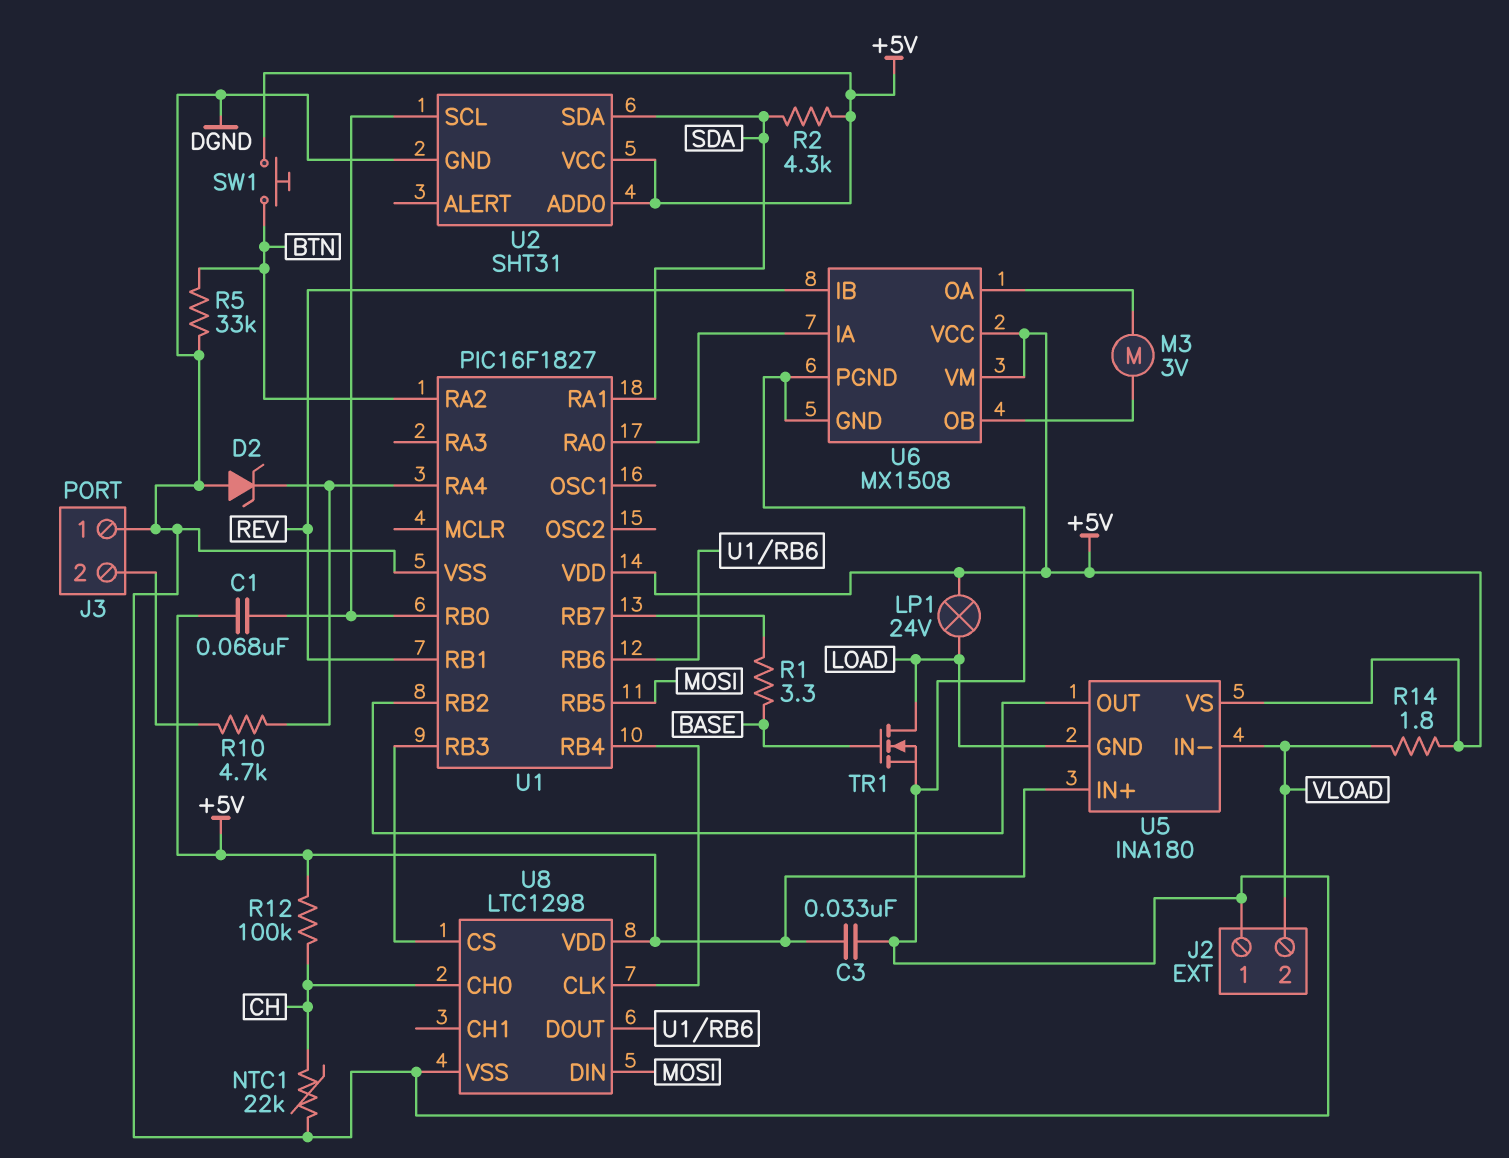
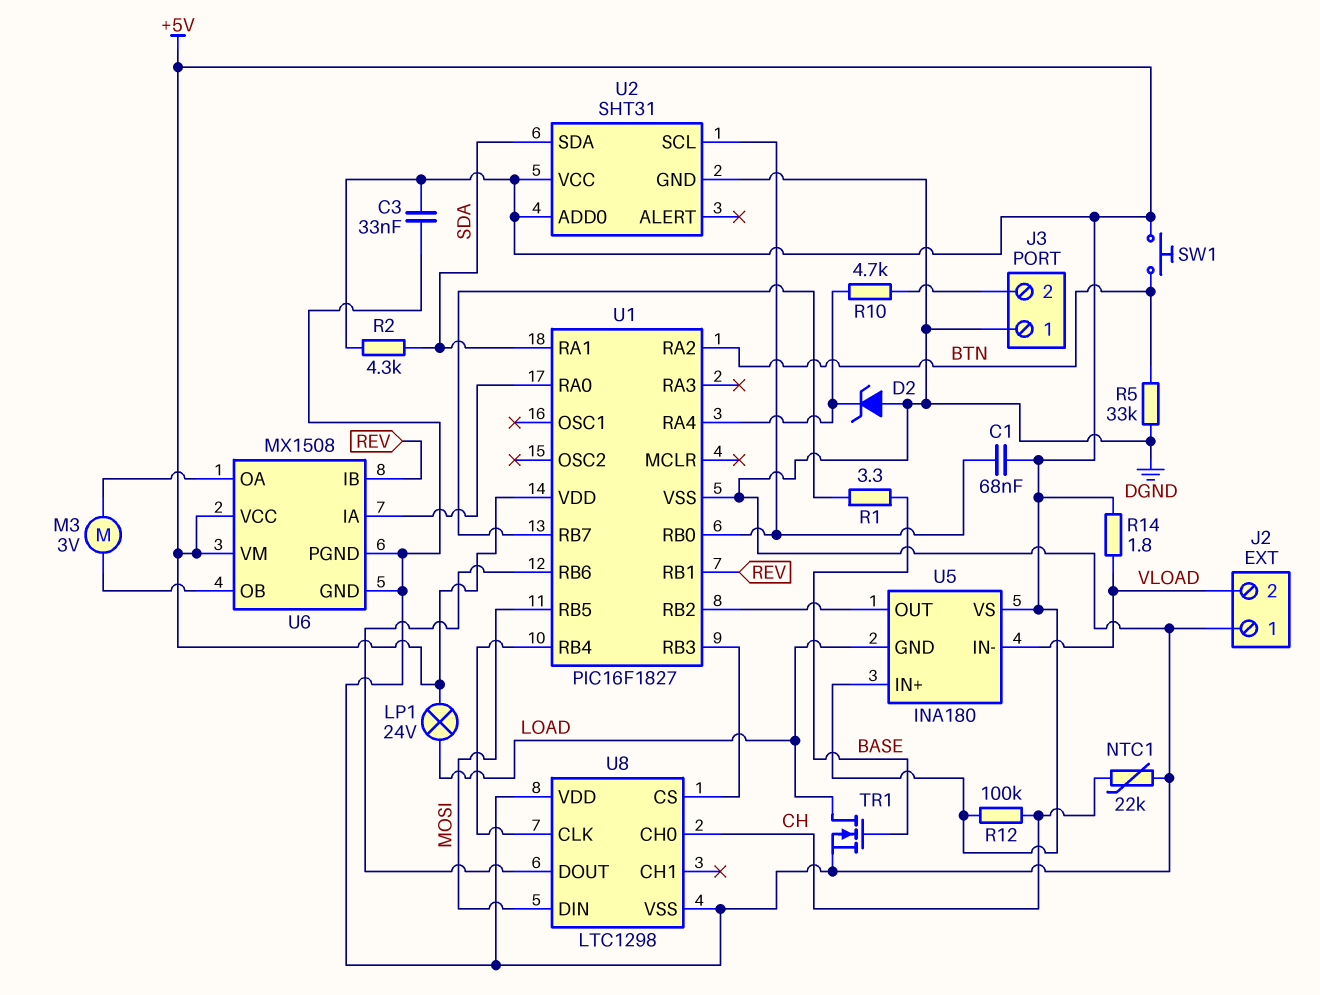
U8 pin VDD: +5V -> DGND

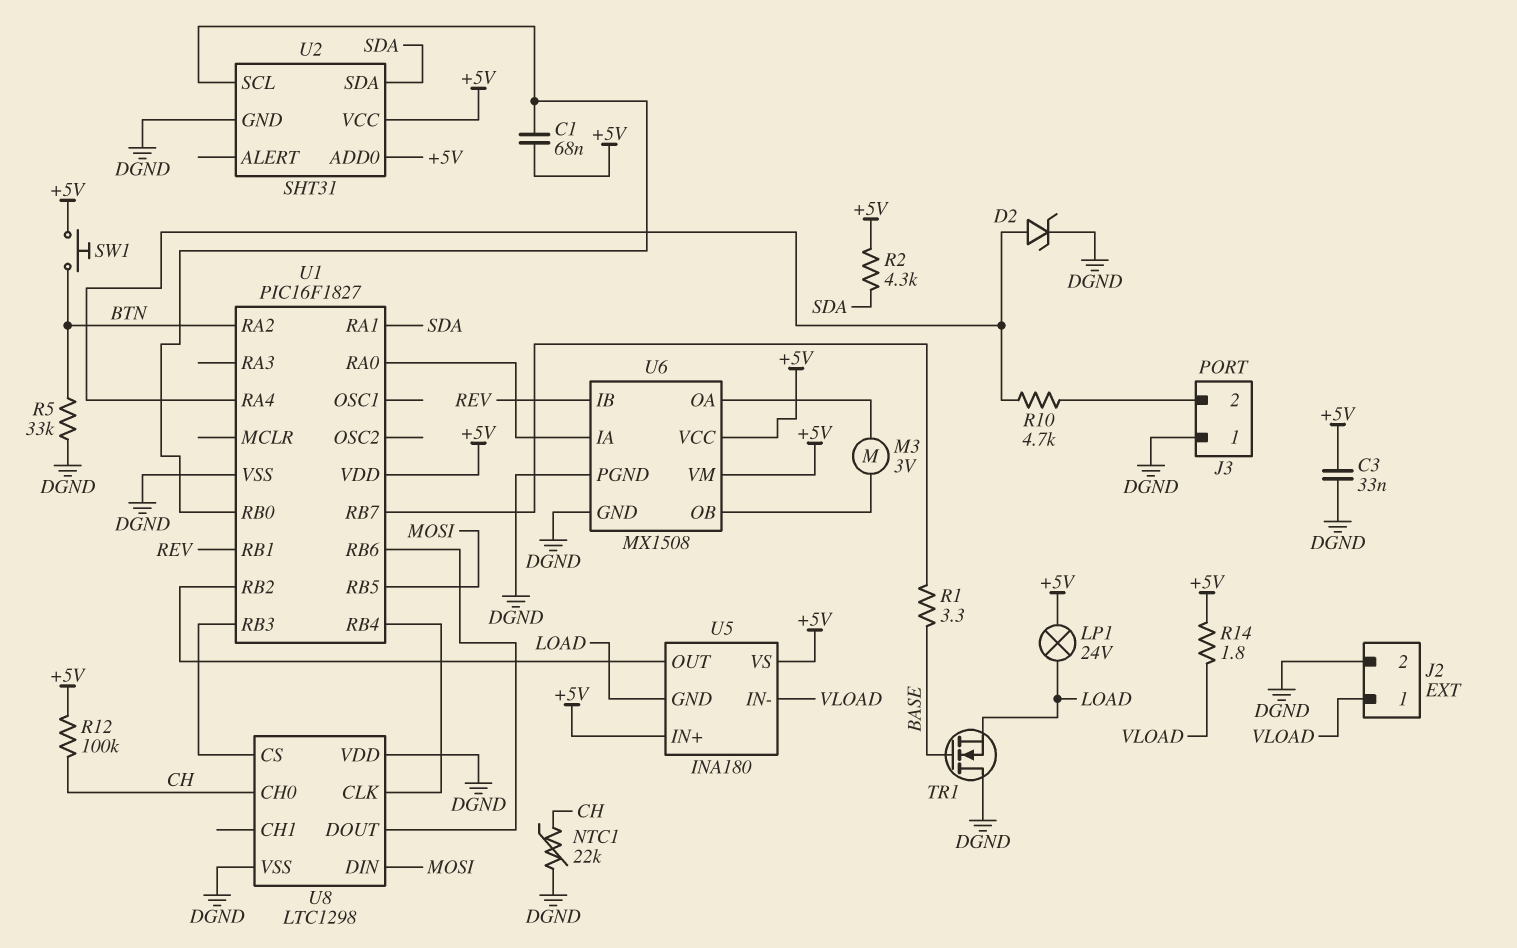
D2: zener (A DGND, K U1/RA4) -> zener (A U1/RA4, K DGND)
J2 pin 1: DGND -> VLOAD
J2 pin 2: VLOAD -> DGND
TR1: NMOS (G BASE, D LOAD, S DGND) -> NMOS (G BASE, D DGND, S LOAD)

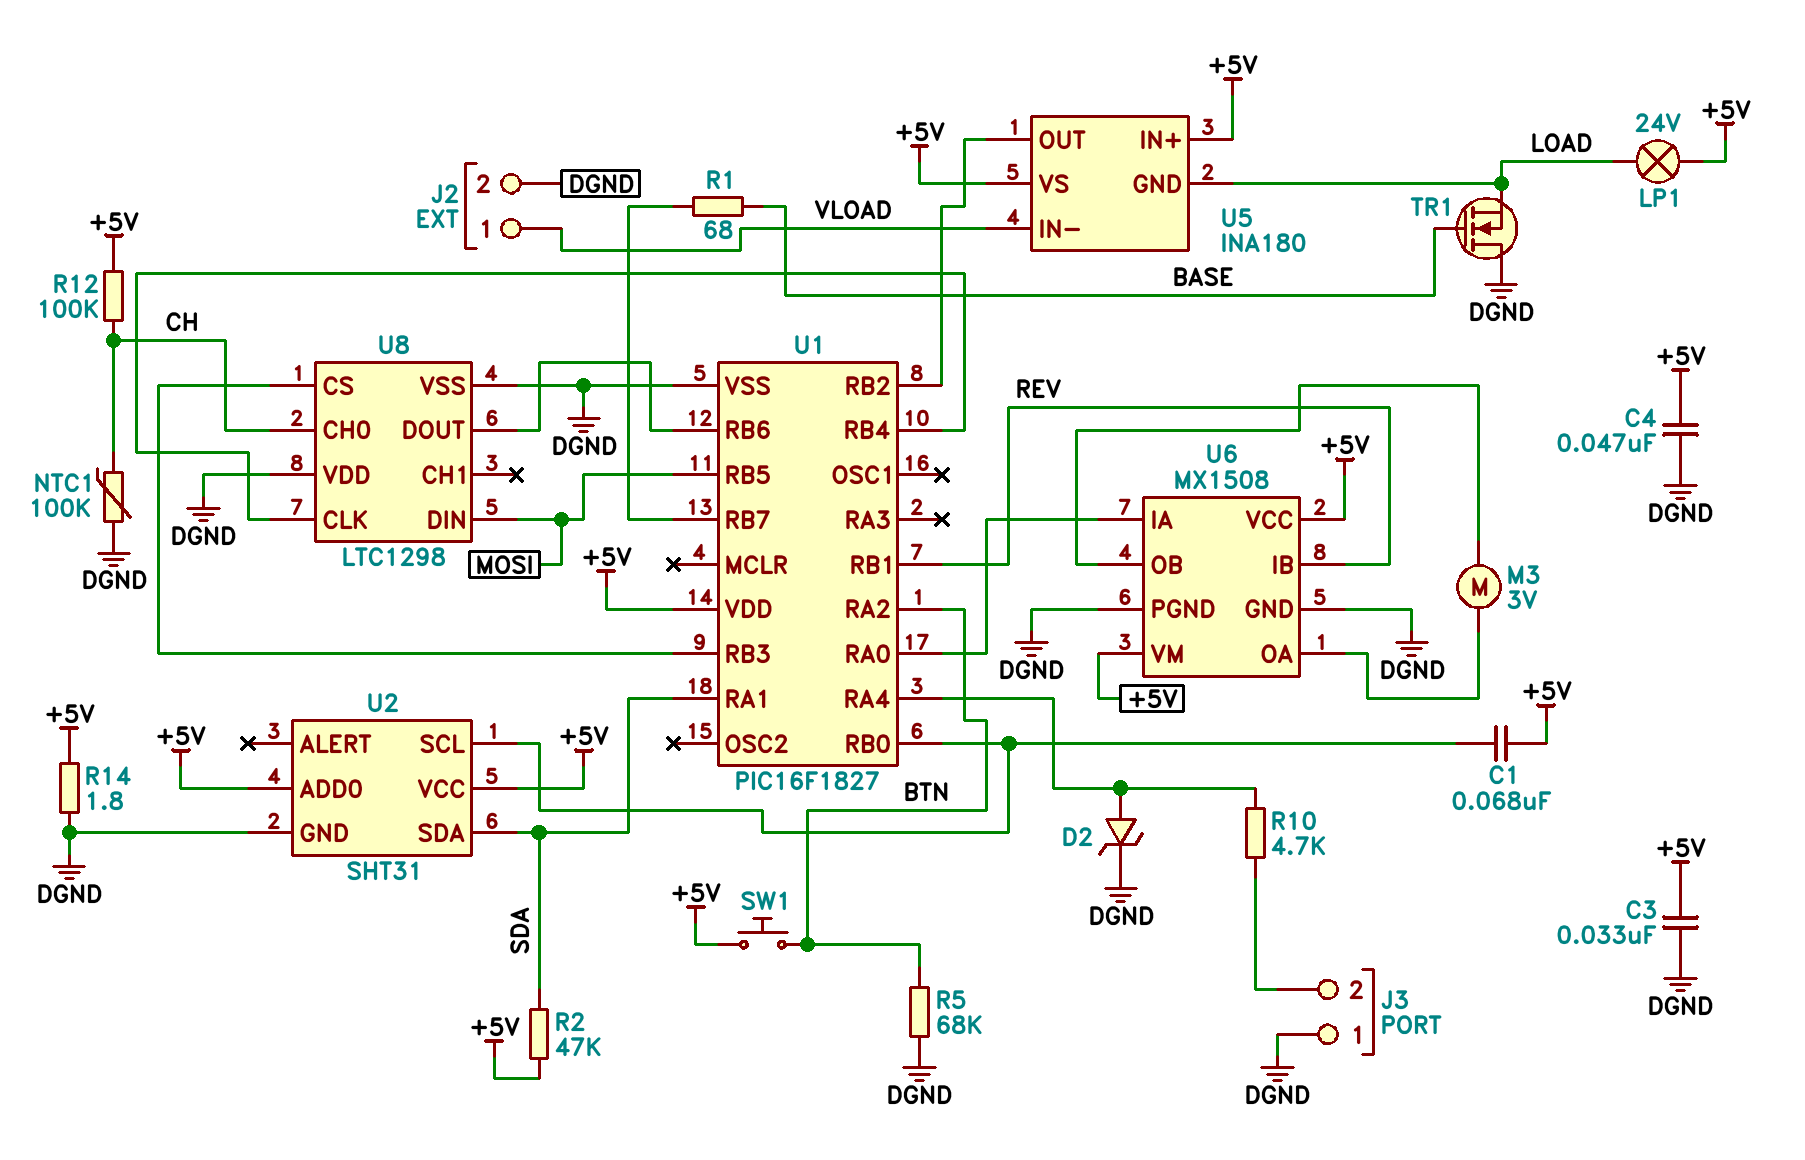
C4: none -> 47nF (+5V, DGND)
NTC1: 22k (CH, DGND) -> 100k (CH, DGND)
R1: 3.3 (BASE, U1/RB7) -> 68 (BASE, U1/RB7)
R2: 4.3k (+5V, SDA) -> 47k (+5V, SDA)
R5: 33k (BTN, DGND) -> 68k (BTN, DGND)
R14: 1.8 (+5V, VLOAD) -> 1.8 (+5V, DGND)

